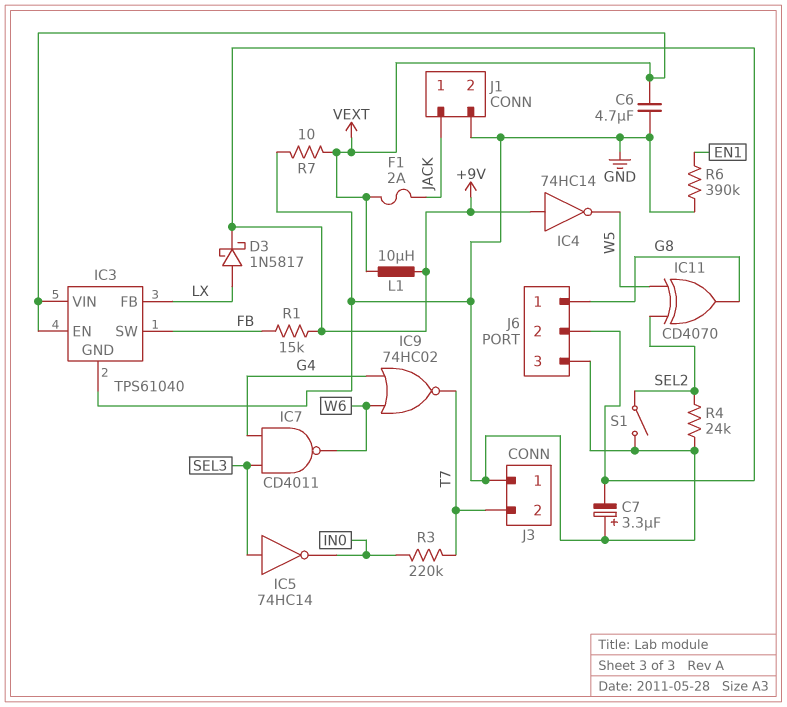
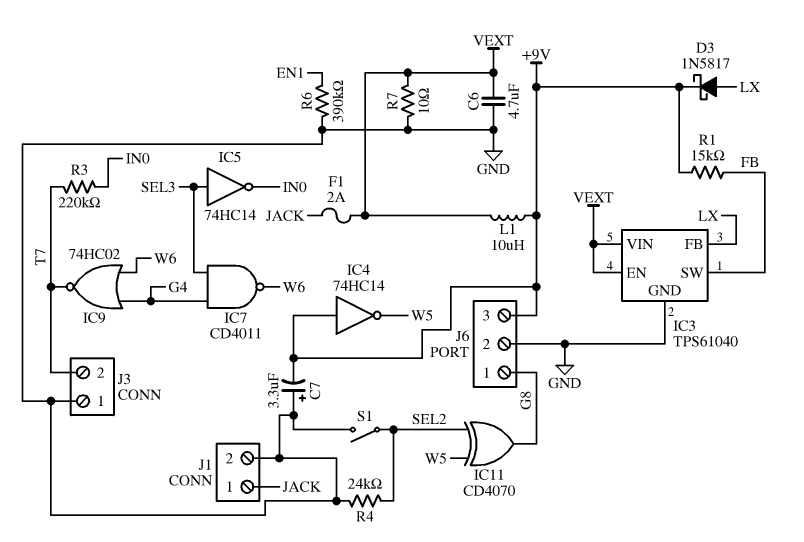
J6 pin 2: +9V -> GND
J6 pin 3: GND -> +9V

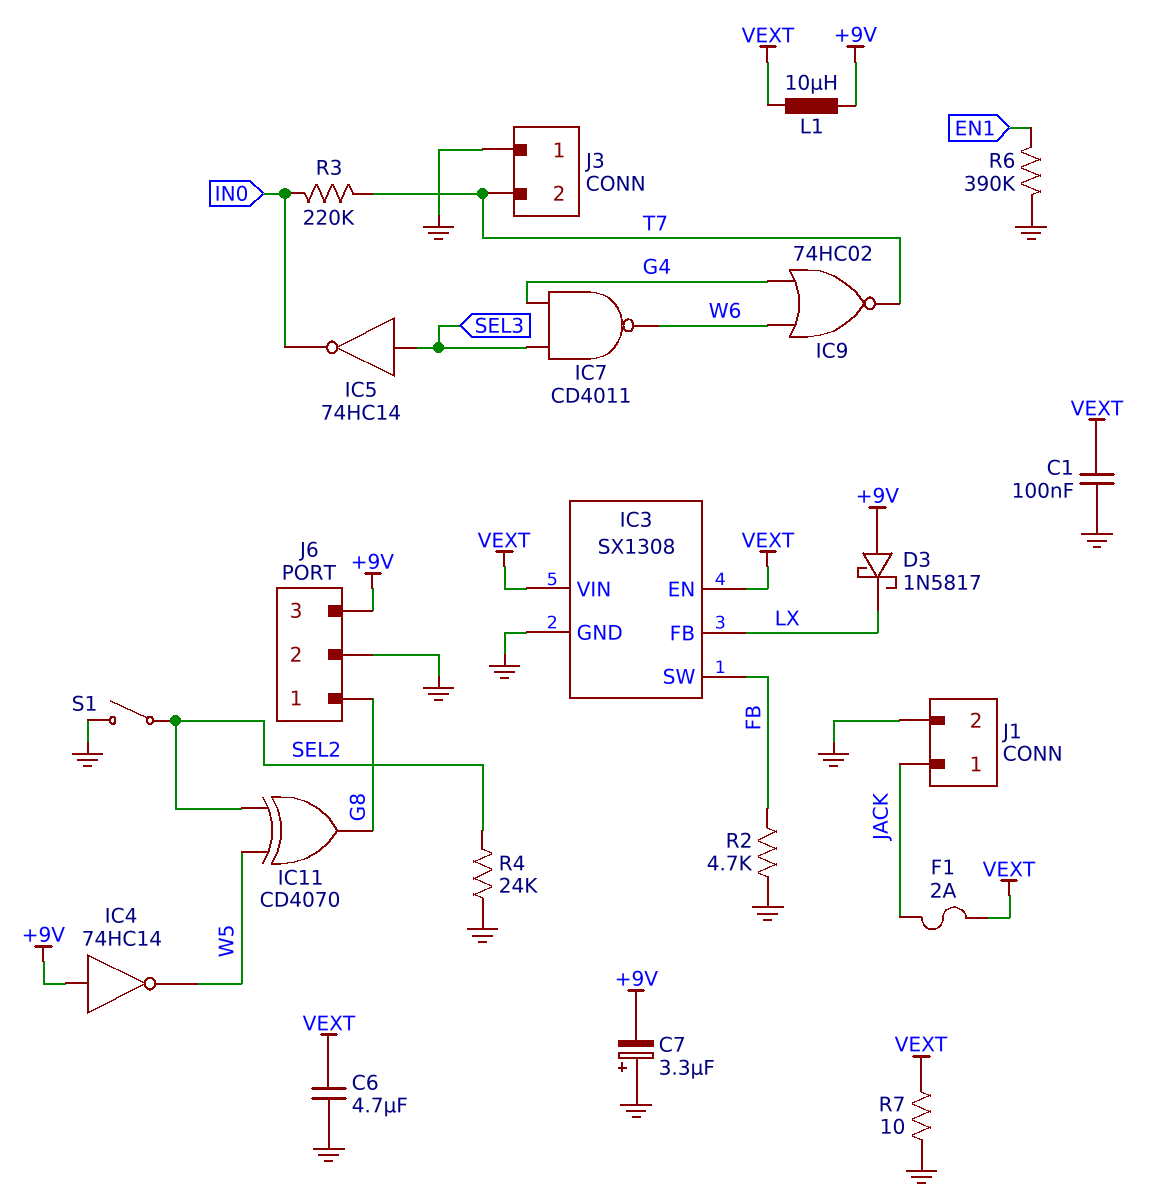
C1: none -> 100nF (GND, VEXT)
D3: schottky 1N5817 (A LX, K +9V) -> schottky 1N5817 (A +9V, K LX)
IC3: TPS61040 -> SX1308
R1: 15k (+9V, FB) -> none
R2: none -> 4.7k (FB, GND)

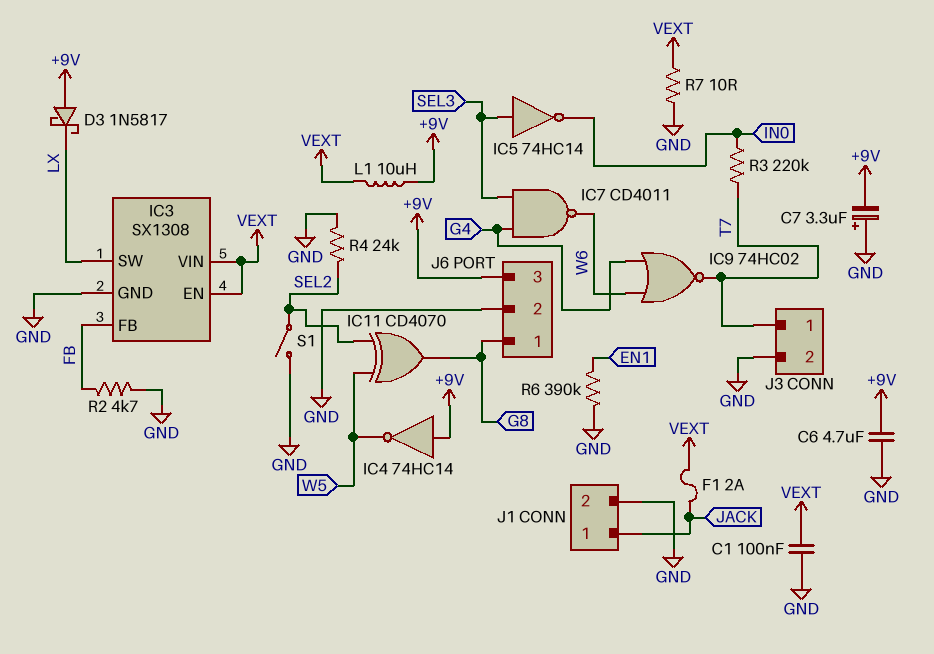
C6: 4.7uF (GND, VEXT) -> 4.7uF (+9V, GND)
IC3 pin FB: LX -> FB
IC3 pin SW: FB -> LX
J3 pin 1: GND -> T7
J3 pin 2: T7 -> GND

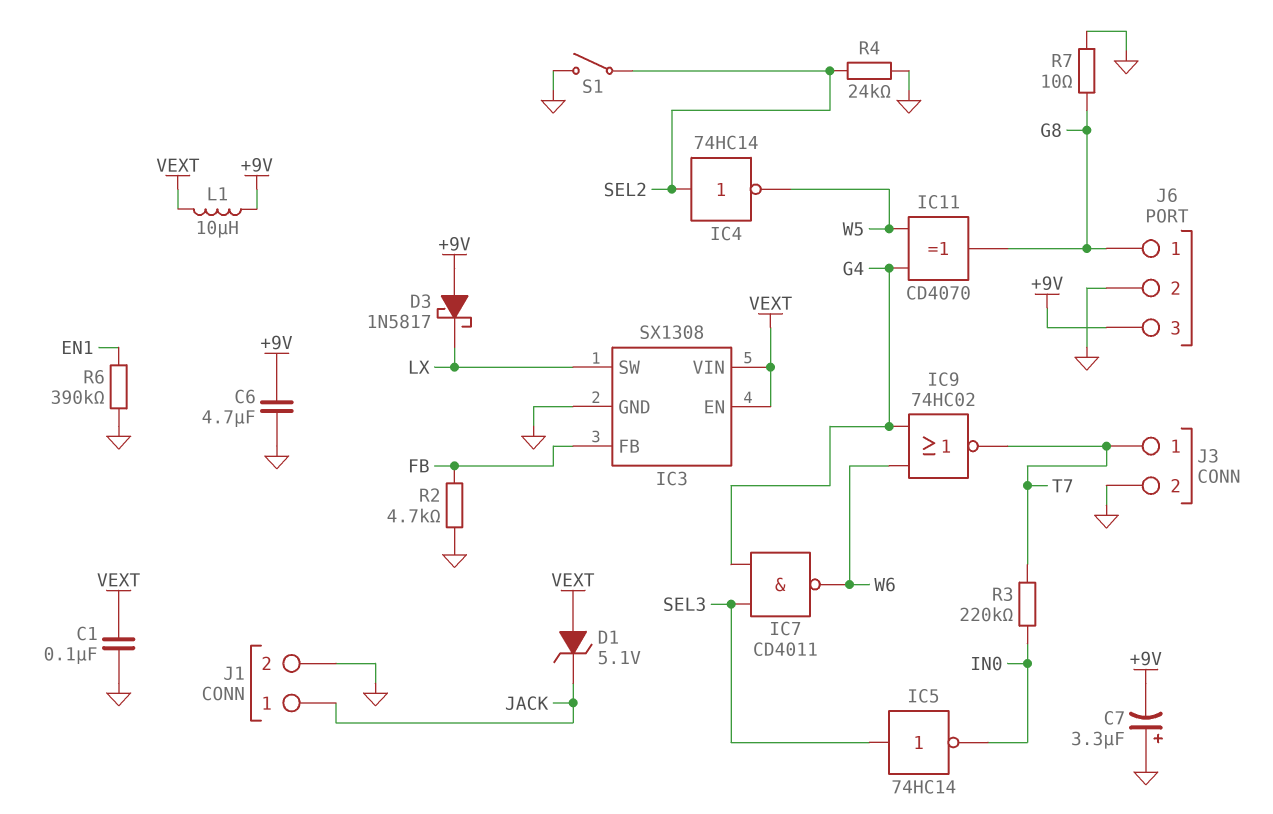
D1: none -> zener 5.1V (A VEXT, K JACK)
F1: 2A (JACK, VEXT) -> none
IC4: NOT 74HC14 (in +9V, out W5) -> NOT 74HC14 (in SEL2, out W5)
IC11: XOR CD4070 (in SEL2, in W5, out G8) -> XOR CD4070 (in G4, in W5, out G8)
R7: 10 (GND, VEXT) -> 10 (G8, GND)

